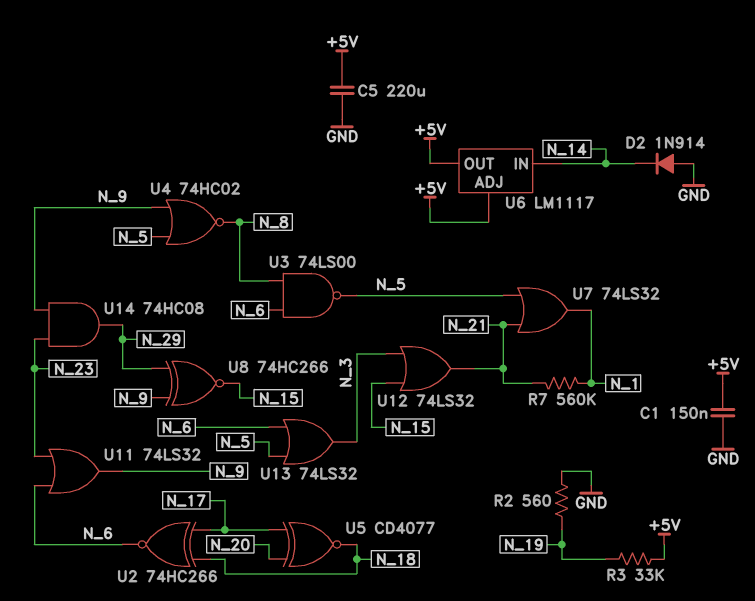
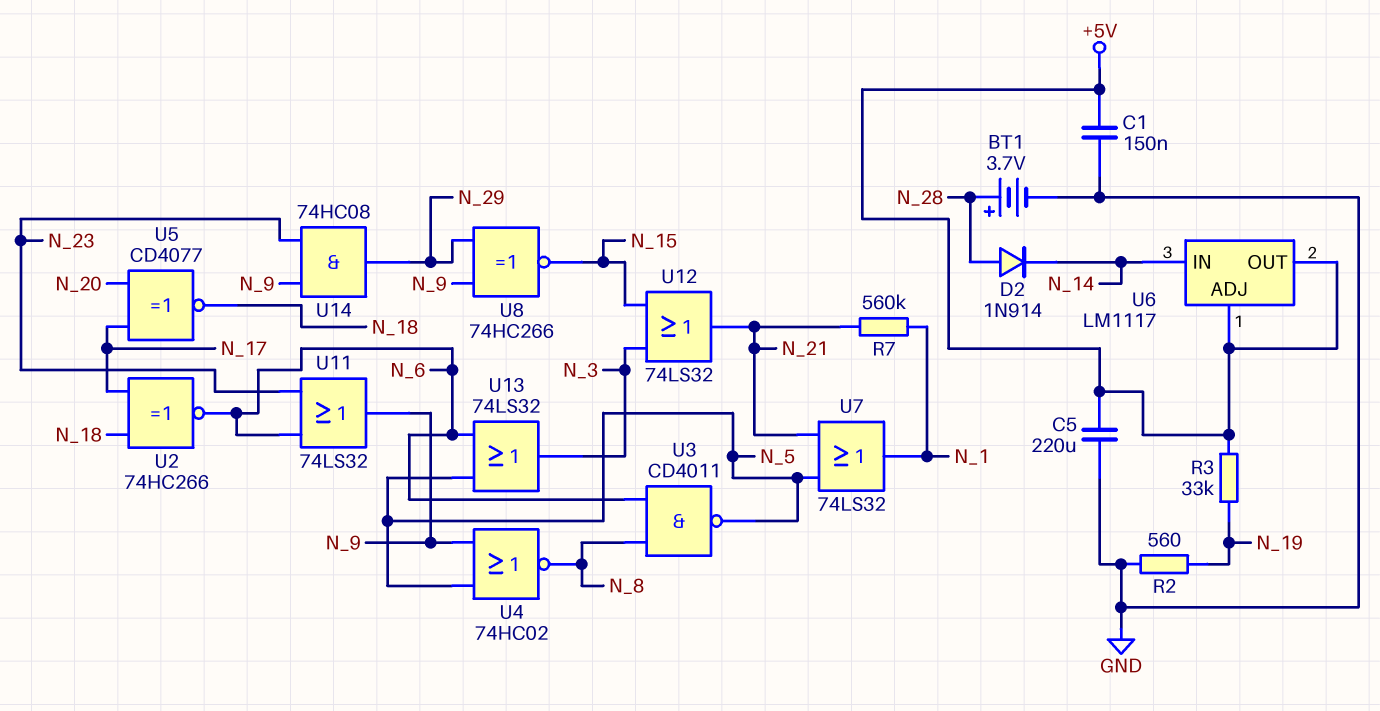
BT1: none -> 3.7V (plus N_28, minus GND)
D2: diode 1N914 (A GND, K N_14) -> diode 1N914 (A N_28, K N_14)
U3: NAND 74LS00 (in N_6, in N_8, out N_5) -> NAND CD4011 (in N_6, in N_8, out N_5)

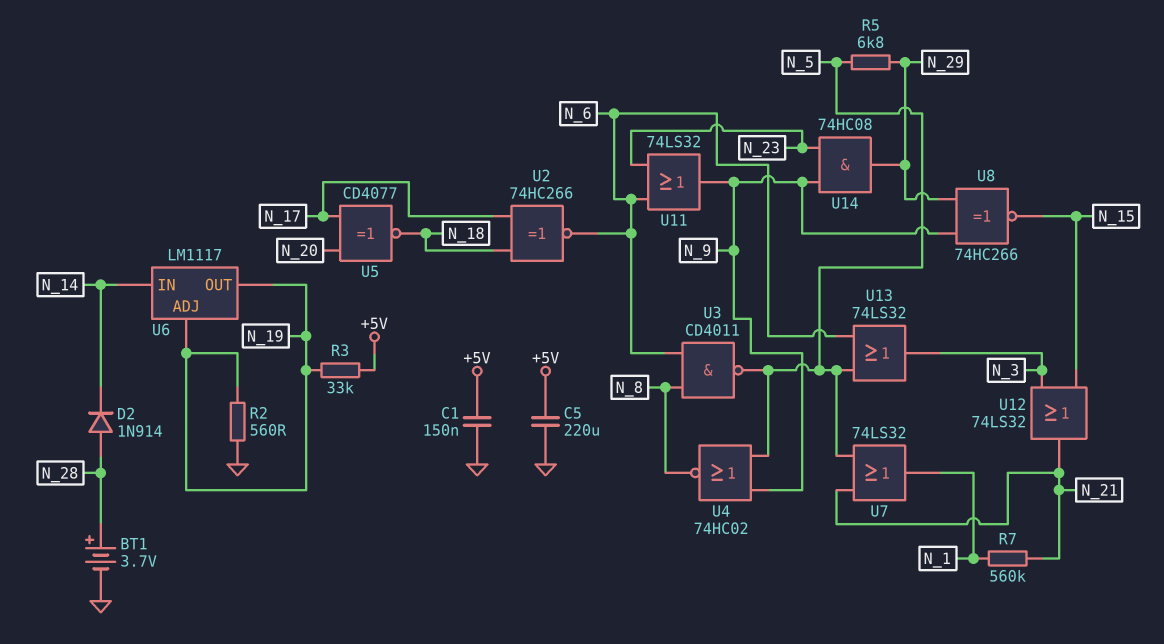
R5: none -> 6.8k (N_5, N_29)
U6 pin ADJ: +5V -> N_19
U6 pin OUT: +5V -> N_19

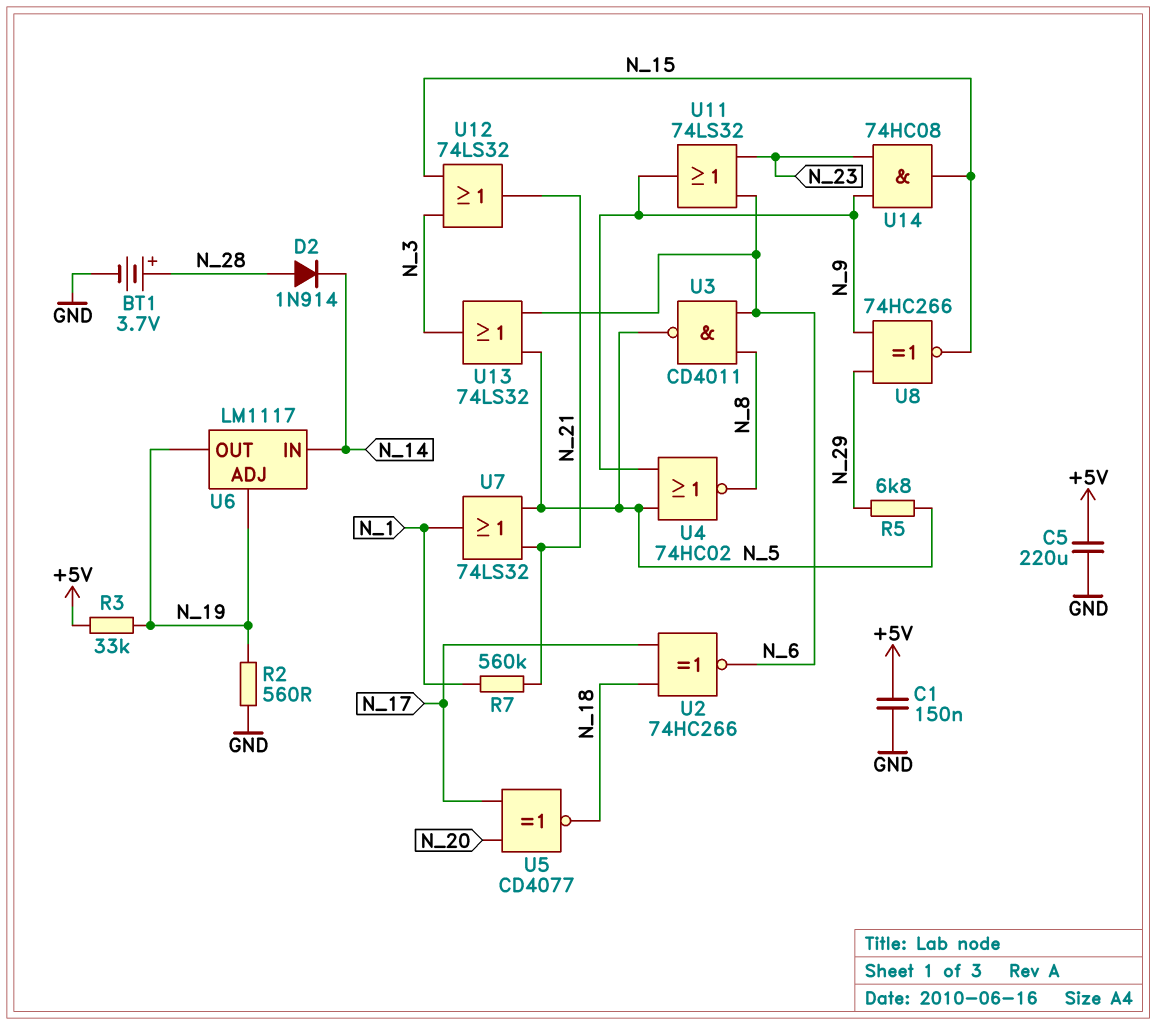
U14: AND 74HC08 (in N_9, in N_23, out N_29) -> AND 74HC08 (in N_9, in N_23, out N_15)

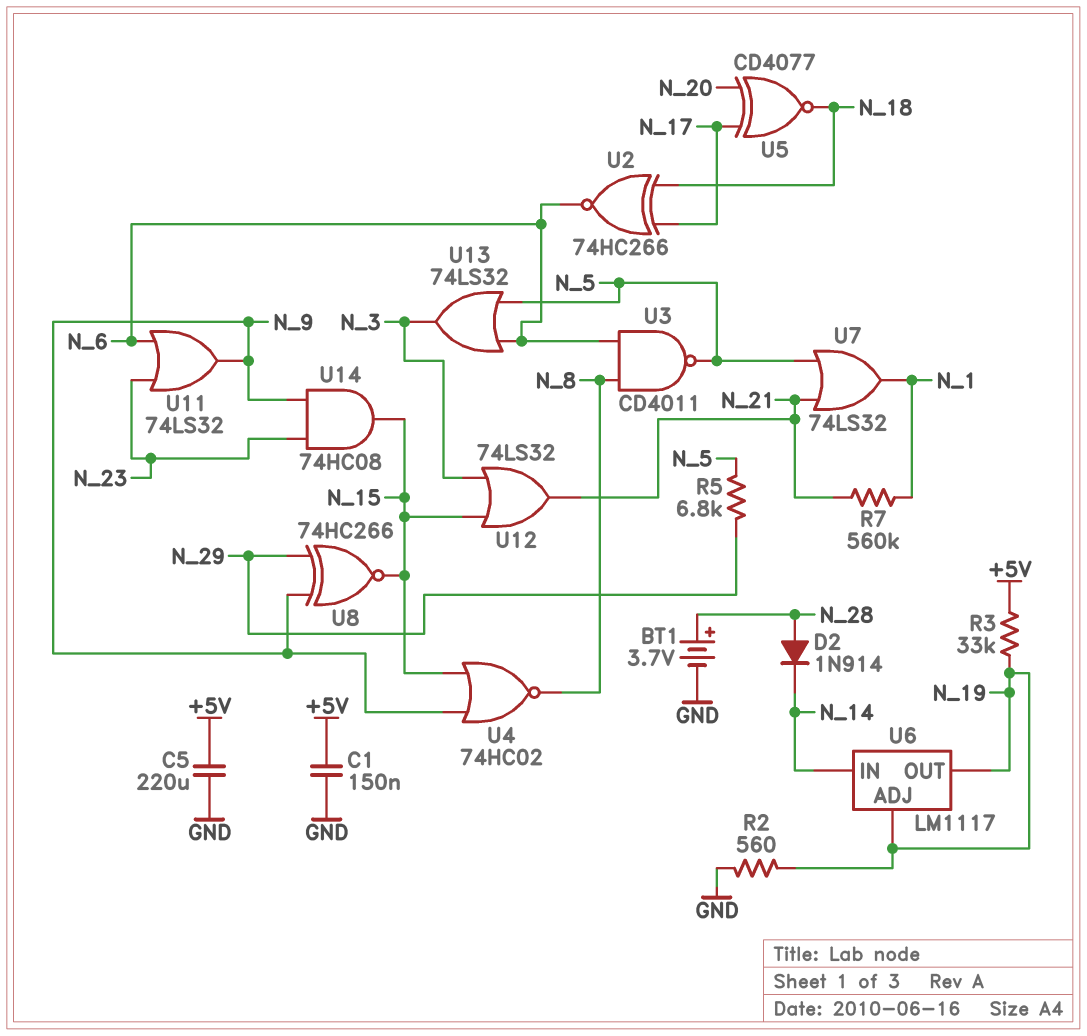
U4: NOR 74HC02 (in N_5, in N_9, out N_8) -> NOR 74HC02 (in N_9, in N_15, out N_8)

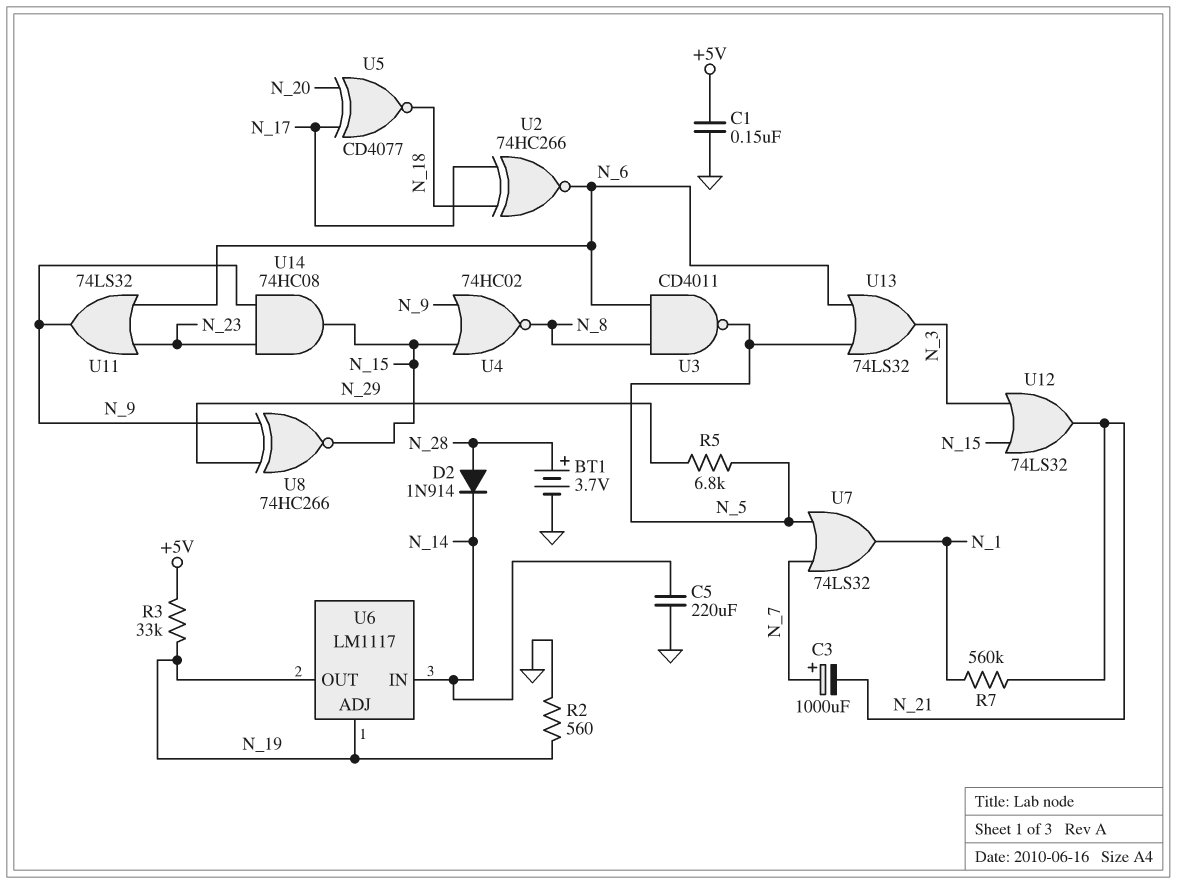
C3: none -> 1000uF (plus N_7, minus N_21)
C5: 220uF (+5V, GND) -> 220uF (GND, N_14)
U7: OR 74LS32 (in N_5, in N_21, out N_1) -> OR 74LS32 (in N_5, in N_7, out N_1)

